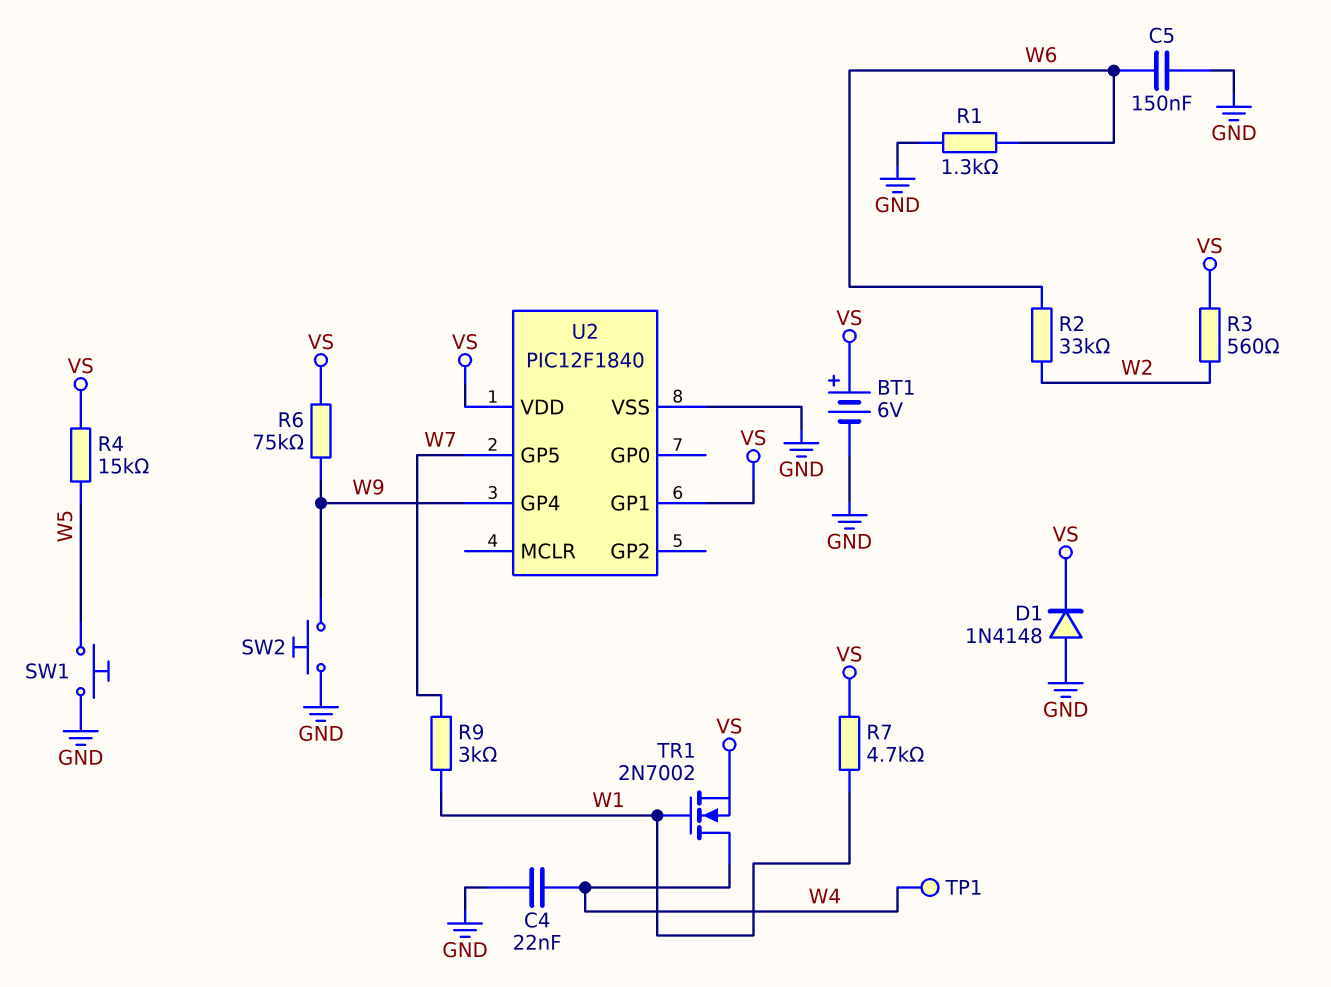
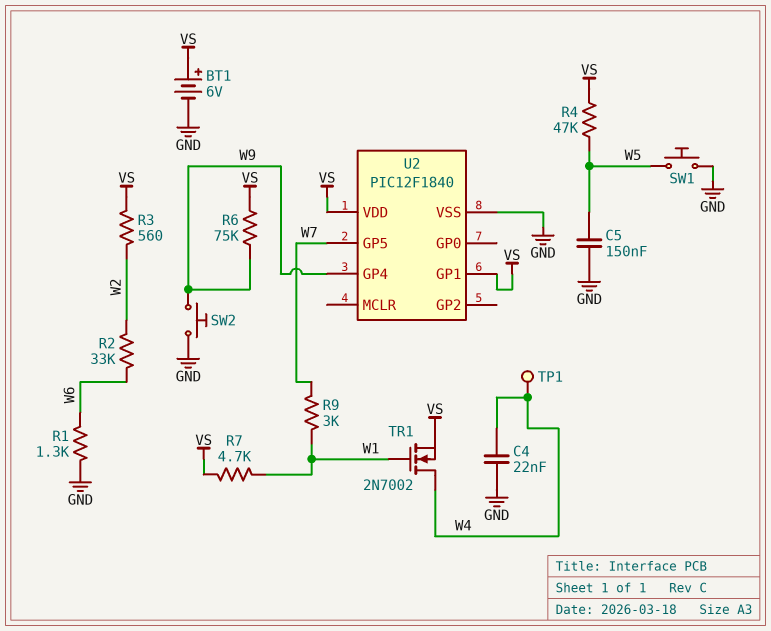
C5: 150nF (GND, W6) -> 150nF (GND, W5)
D1: diode 1N4148 (A GND, K VS) -> none
R4: 15k (VS, W5) -> 47k (VS, W5)

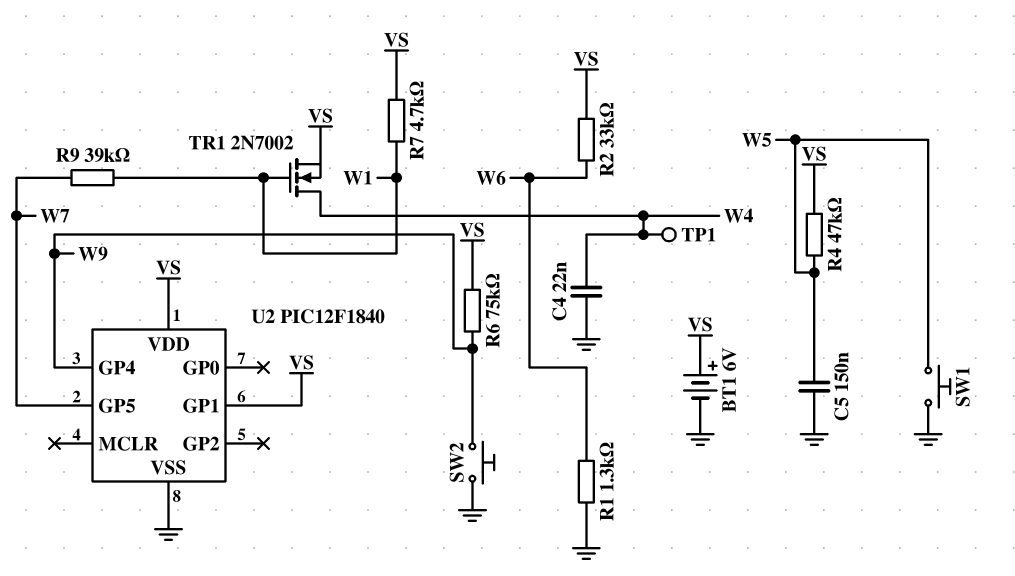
R2: 33k (W2, W6) -> 33k (VS, W6)
R3: 560 (VS, W2) -> none
R9: 3k (W1, W7) -> 39k (W1, W7)

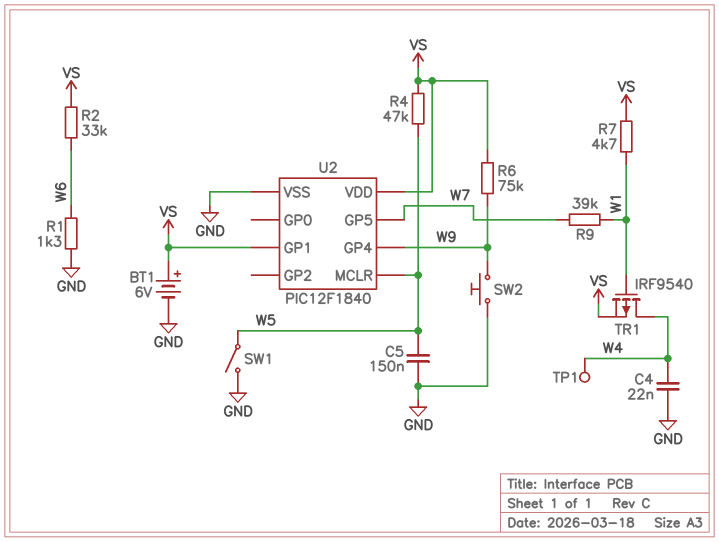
SW1: button (GND, W5) -> switch (GND, W5)
TR1: NMOS 2N7002 (G W1, D W4, S VS) -> PMOS IRF9540 (G W1, D W4, S VS)
U2 pin MCLR: none -> W5

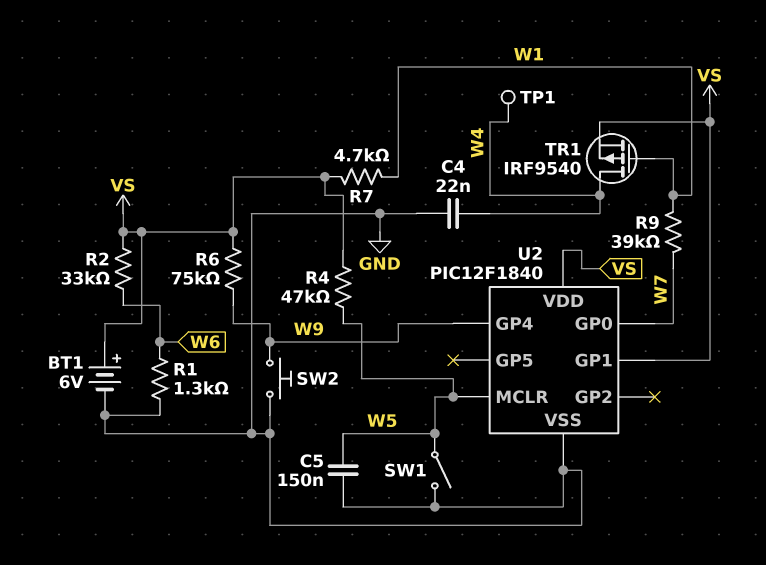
U2 pin GP0: none -> W7
U2 pin GP5: W7 -> none

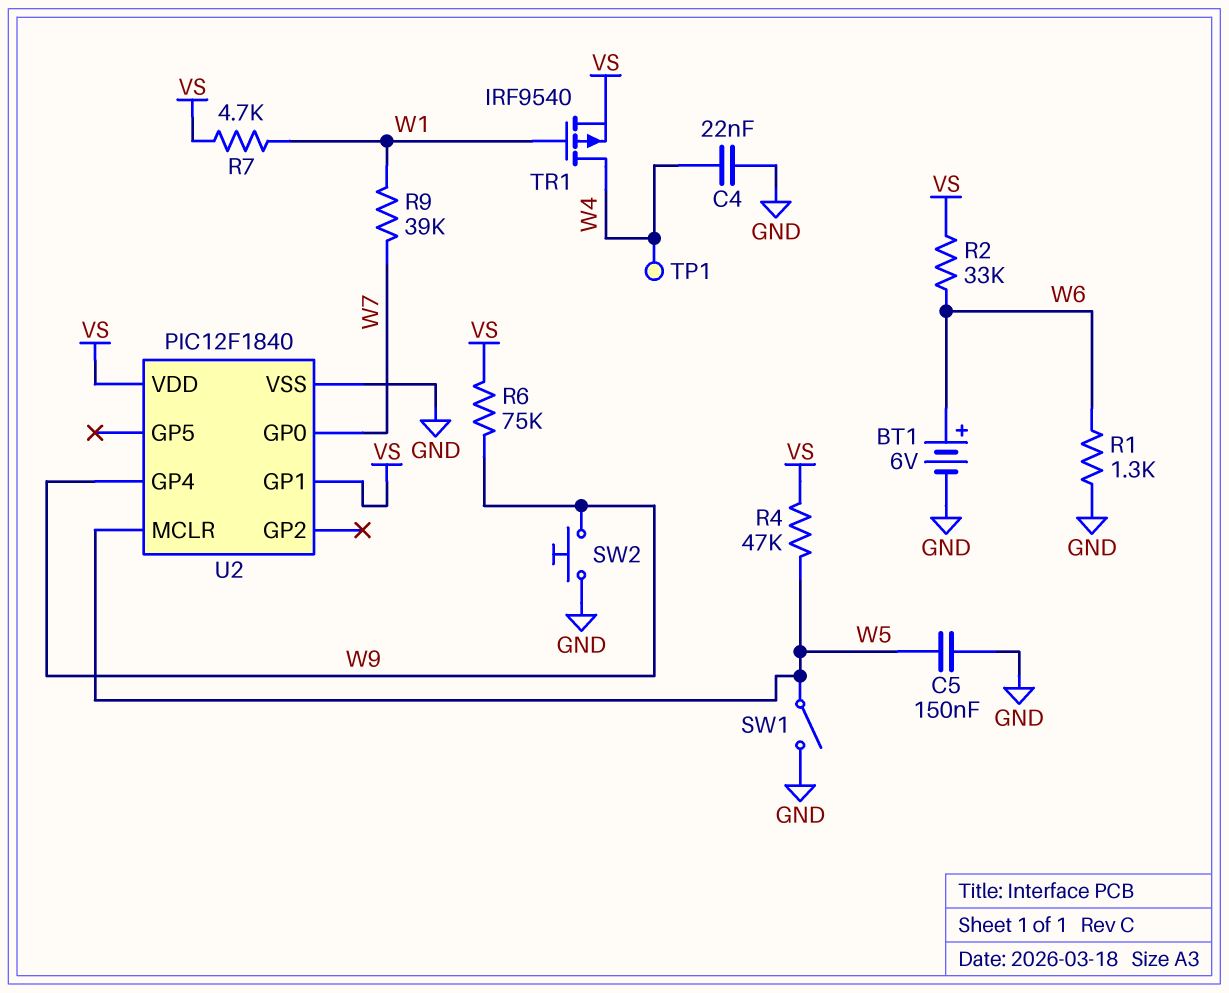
BT1: 6V (plus VS, minus GND) -> 6V (plus W6, minus GND)

